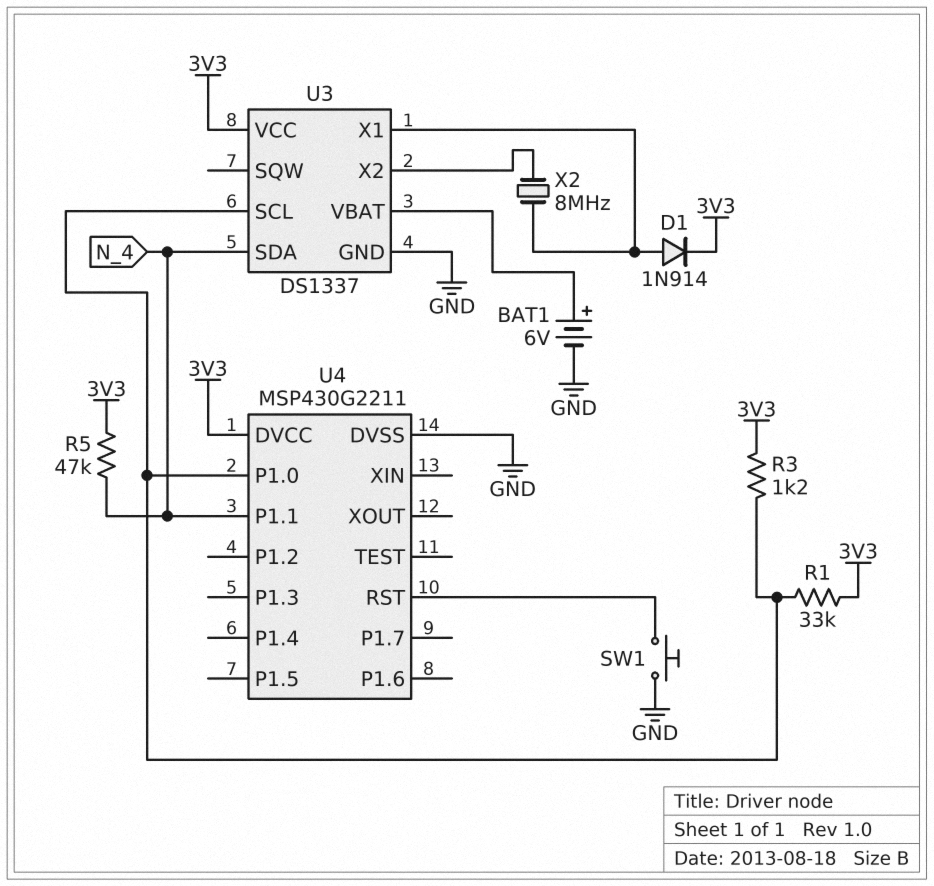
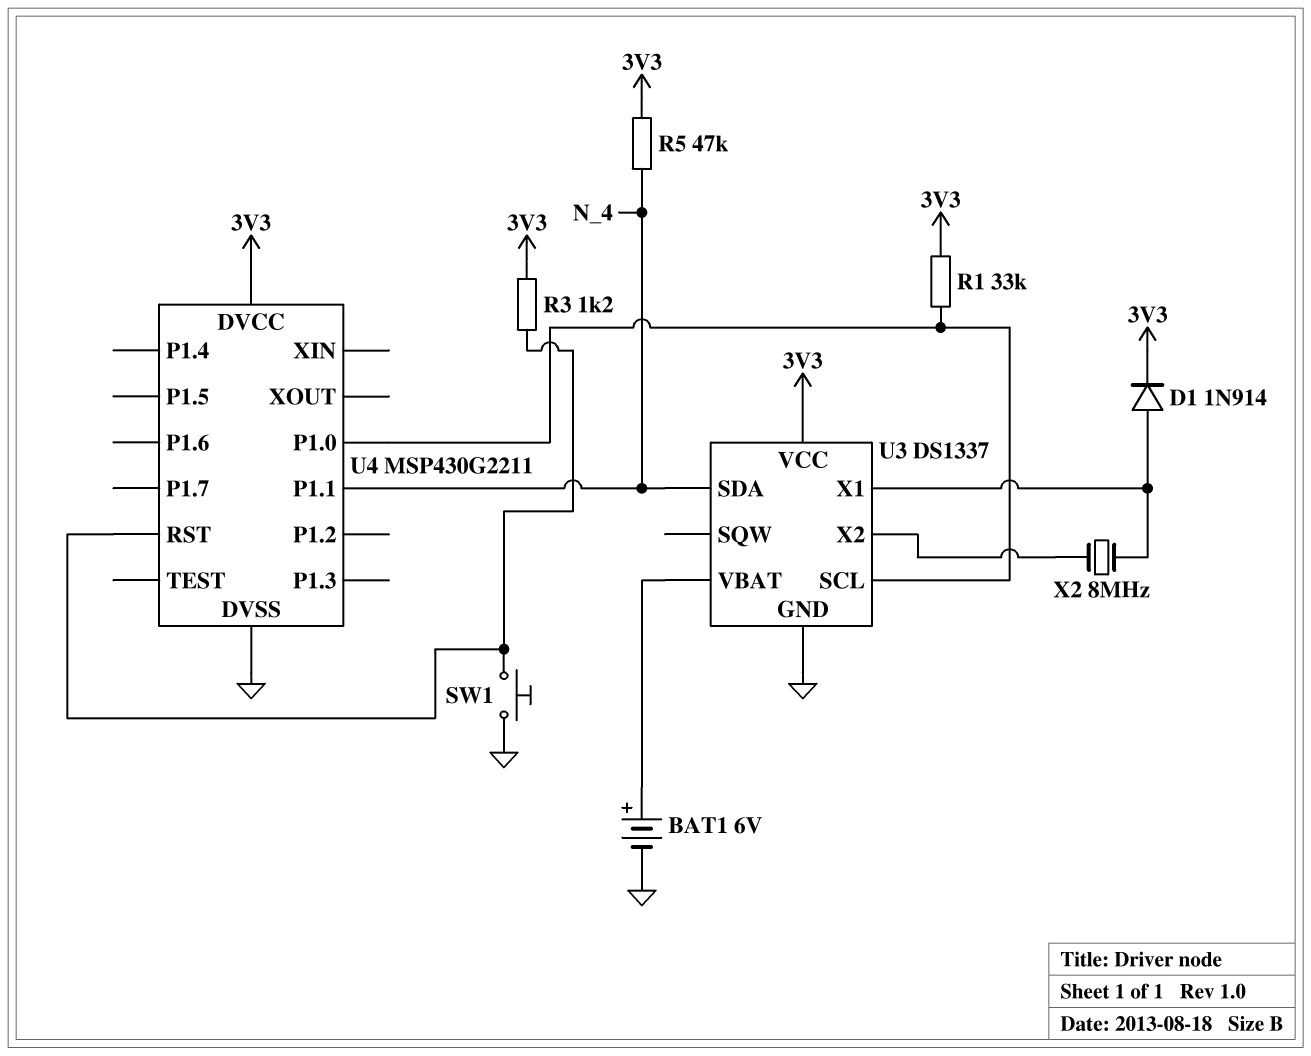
R3: 1.2k (3V3, U3/SCL) -> 1.2k (3V3, U4/RST)

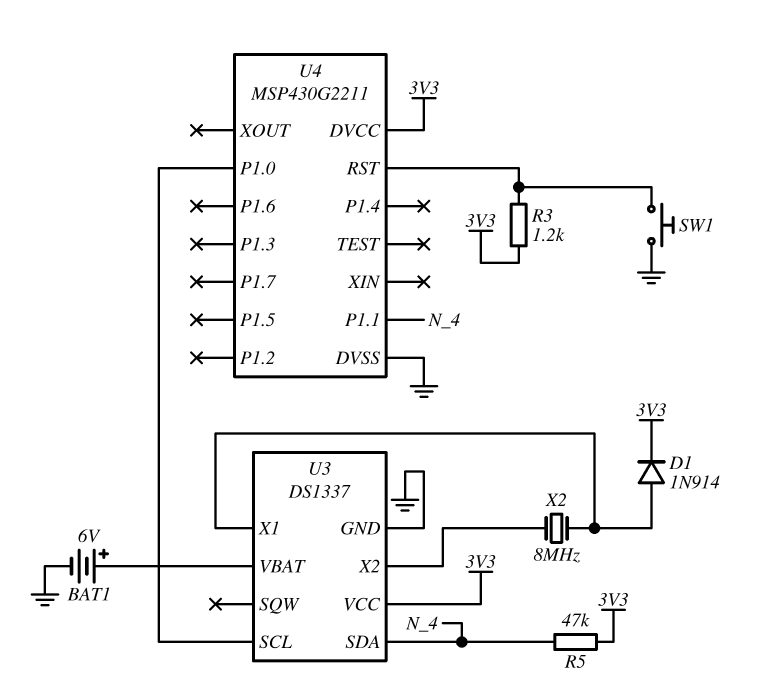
R1: 33k (3V3, U3/SCL) -> none

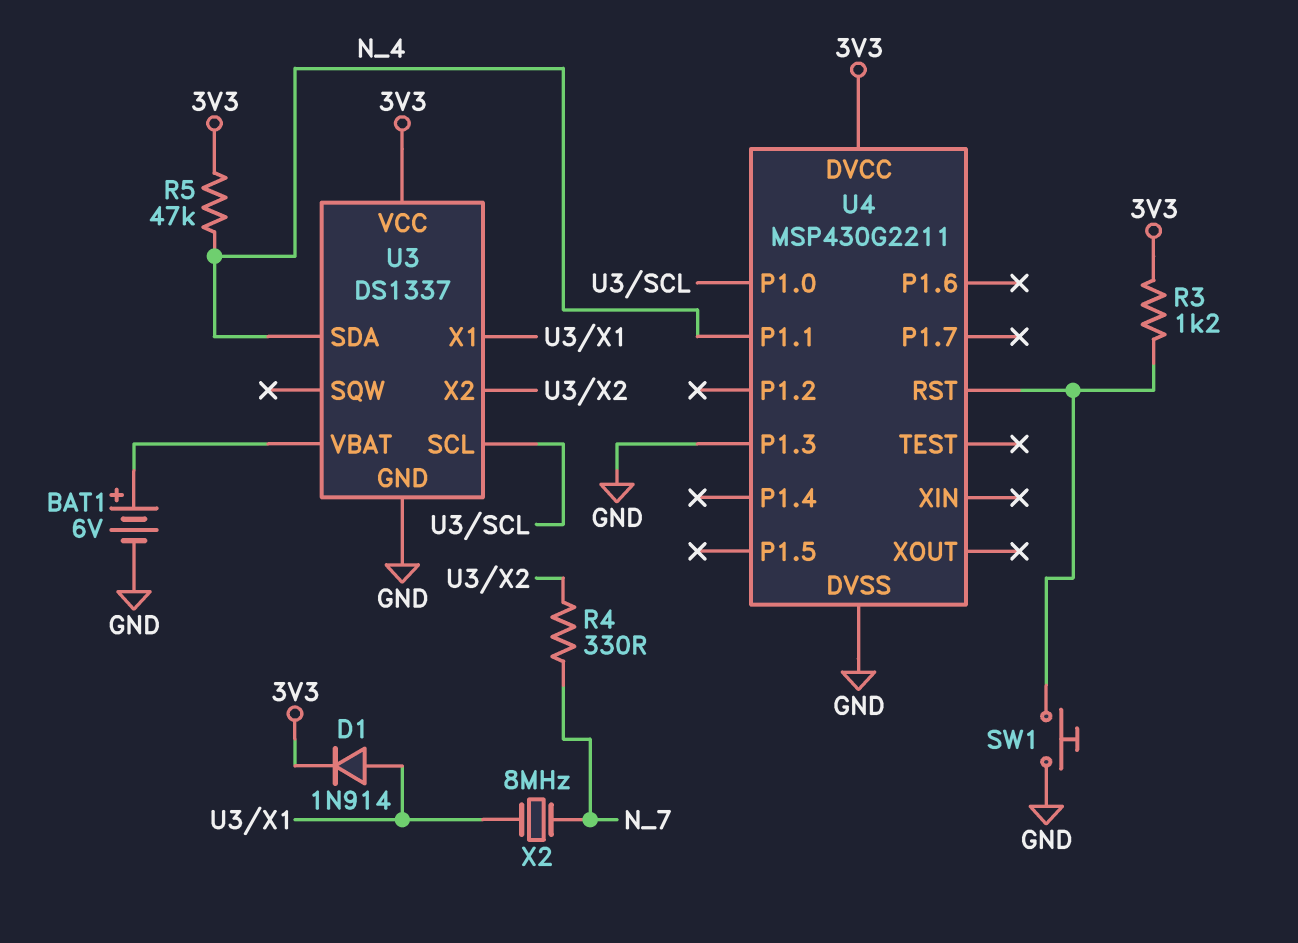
R4: none -> 330 (N_7, U3/X2)
U4 pin P1.3: none -> GND
X2: 8MHz (U3/X1, U3/X2) -> 8MHz (N_7, U3/X1)

